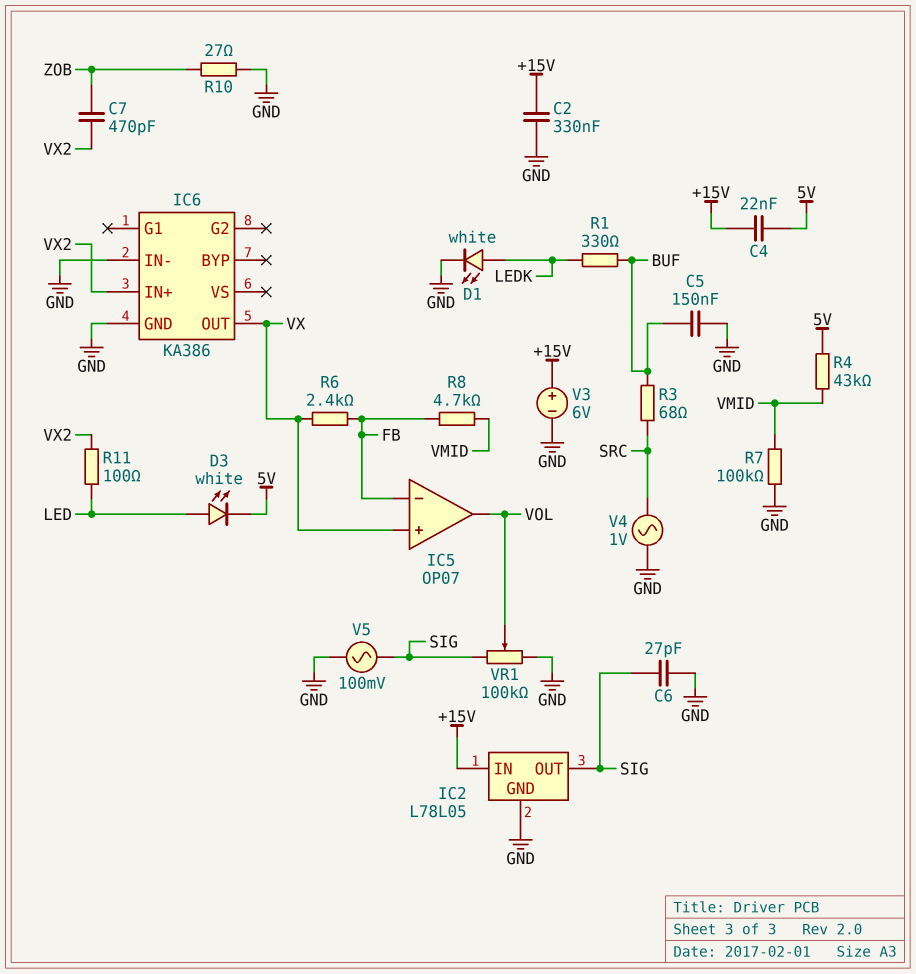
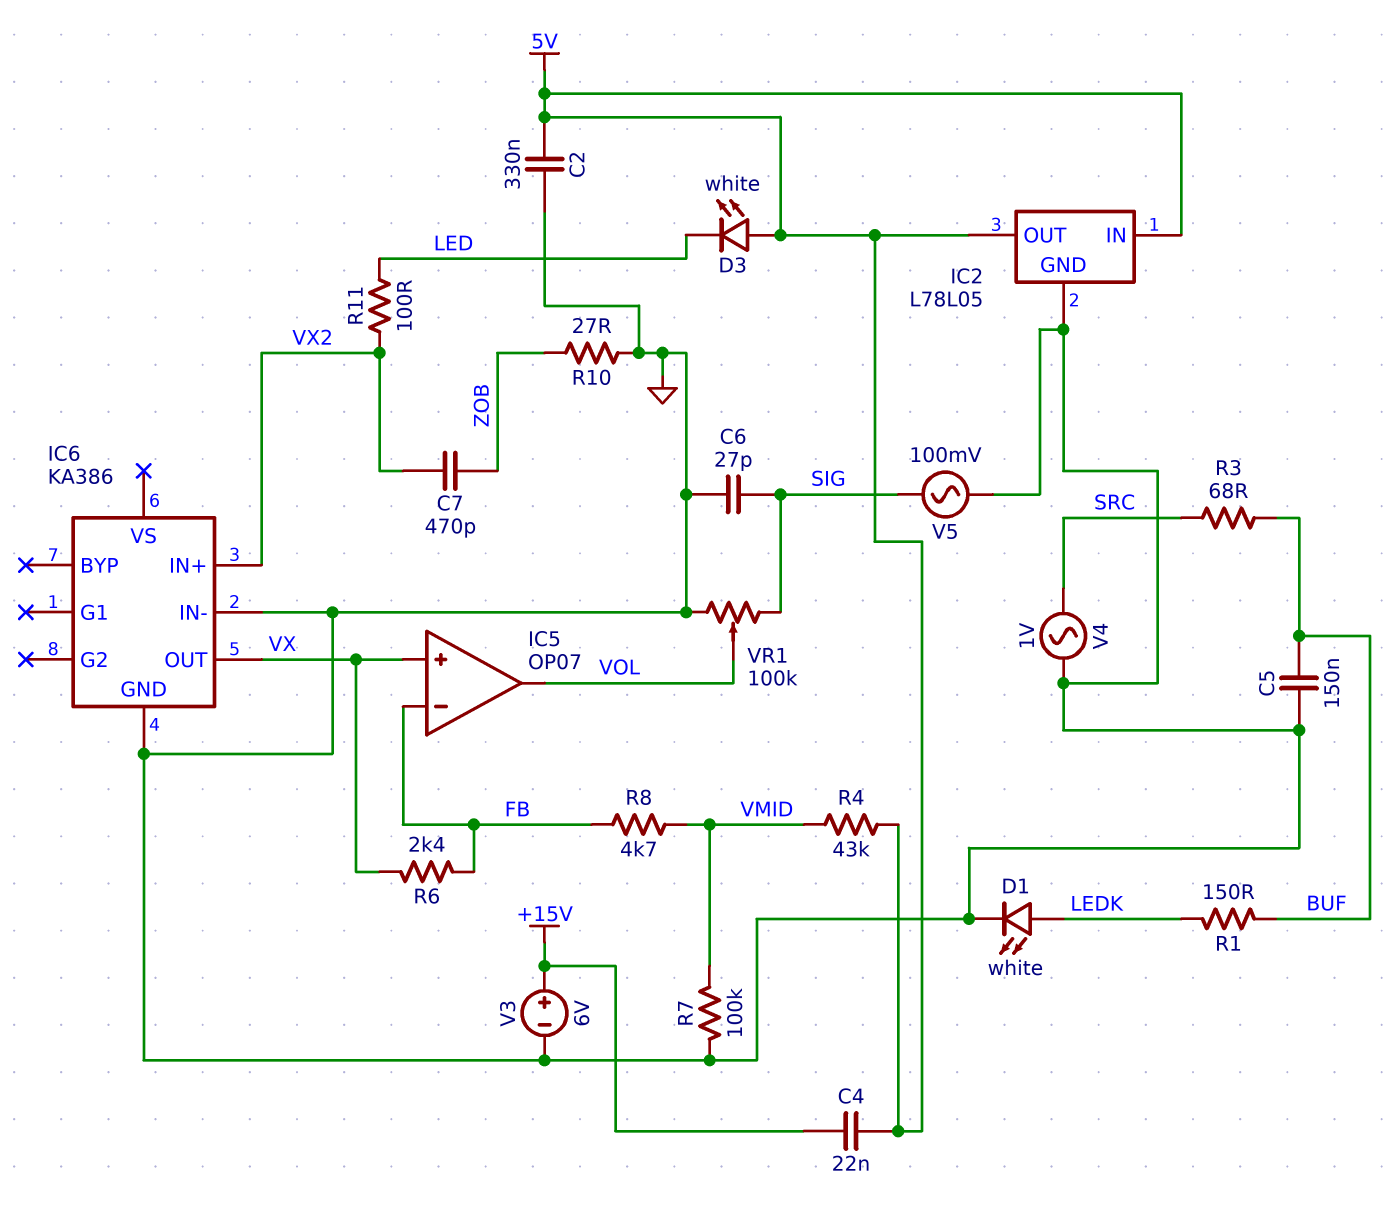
C2: 330nF (+15V, GND) -> 330nF (5V, GND)
D3: LED white (A LED, K 5V) -> LED white (A 5V, K LED)
IC2 pin IN: +15V -> 5V
IC2 pin OUT: SIG -> 5V
R1: 330 (BUF, LEDK) -> 150 (BUF, LEDK)

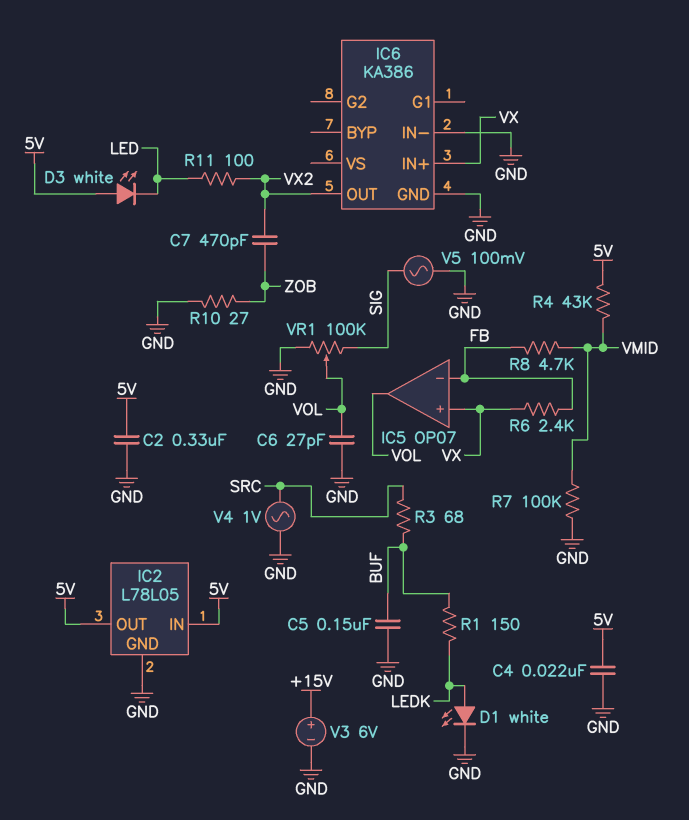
C4: 22nF (+15V, 5V) -> 22nF (5V, GND)
C6: 27pF (GND, SIG) -> 27pF (GND, VOL)
IC6 pin IN+: VX2 -> VX
IC6 pin OUT: VX -> VX2

